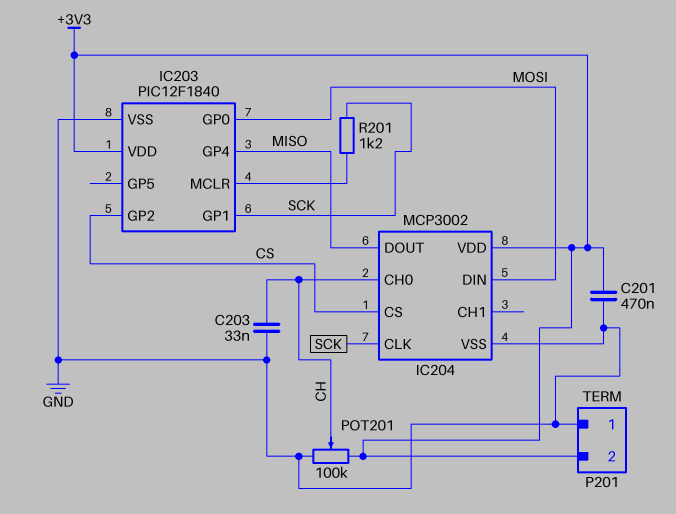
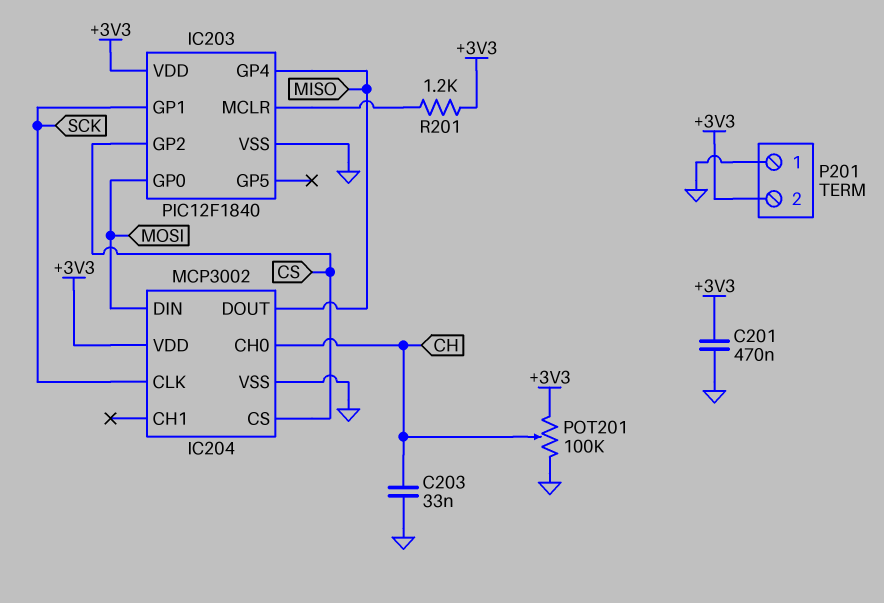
R201: 1.2k (IC203/MCLR, SCK) -> 1.2k (+3V3, IC203/MCLR)

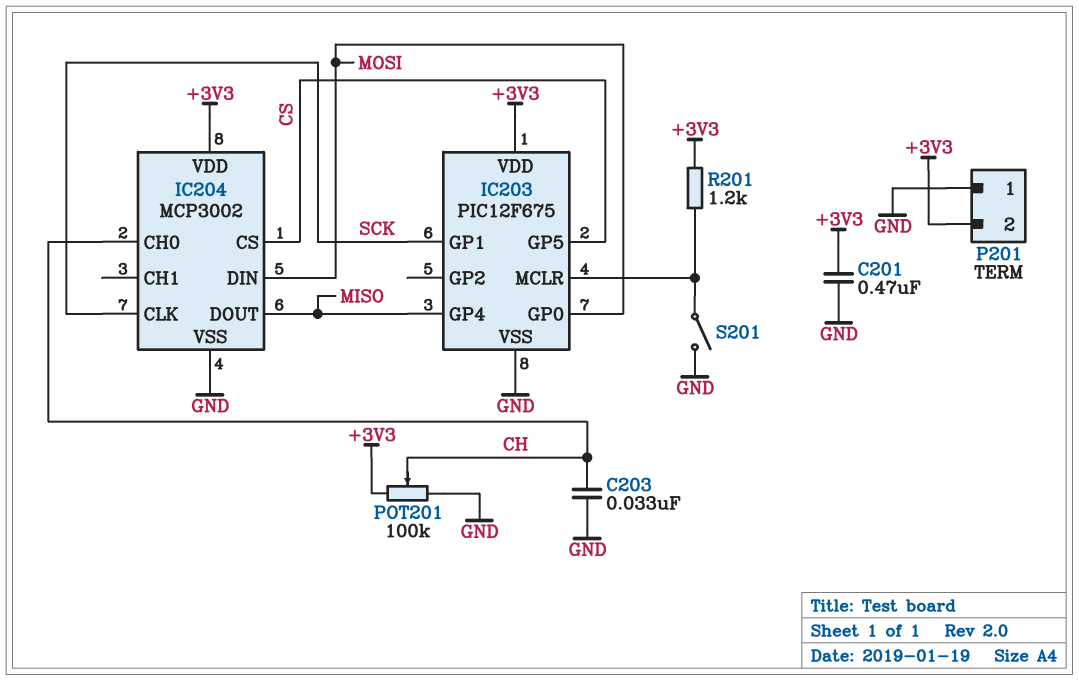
IC203: PIC12F1840 -> PIC12F675
IC203 pin GP2: CS -> none
IC203 pin GP5: none -> CS
S201: none -> switch (GND, IC203/MCLR)

